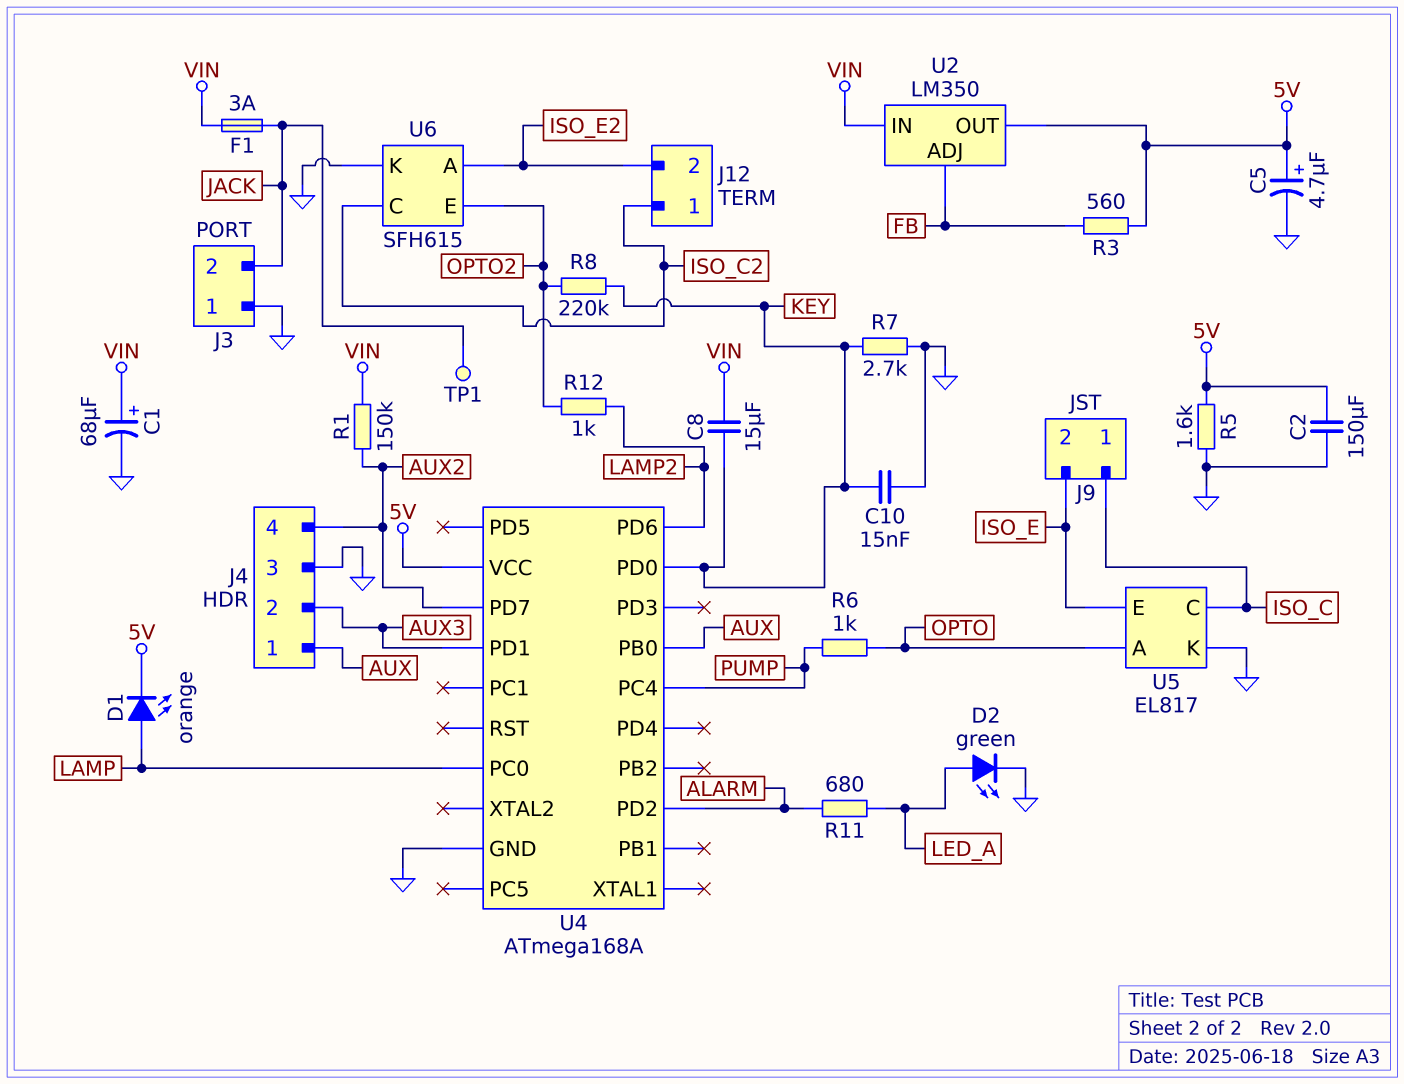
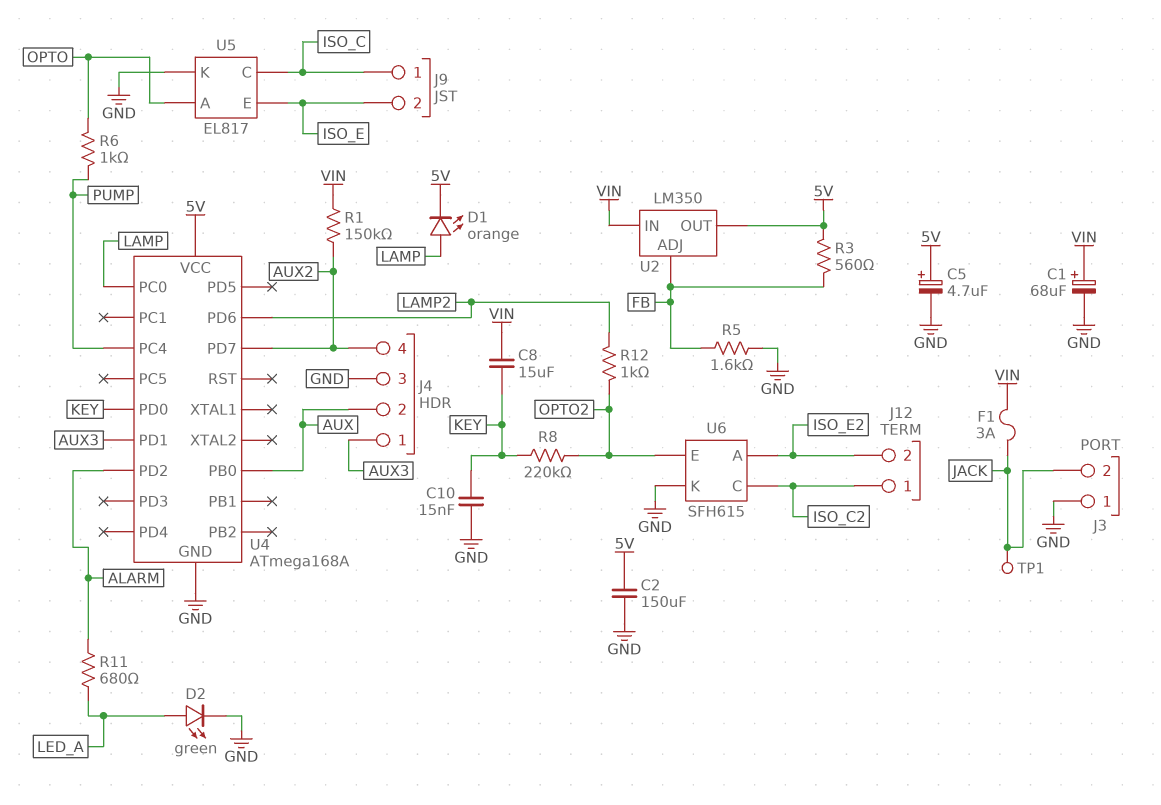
J4 pin 1: AUX -> AUX3
J4 pin 2: AUX3 -> AUX
R5: 1.6k (5V, GND) -> 1.6k (FB, GND)
R7: 2.7k (GND, KEY) -> none

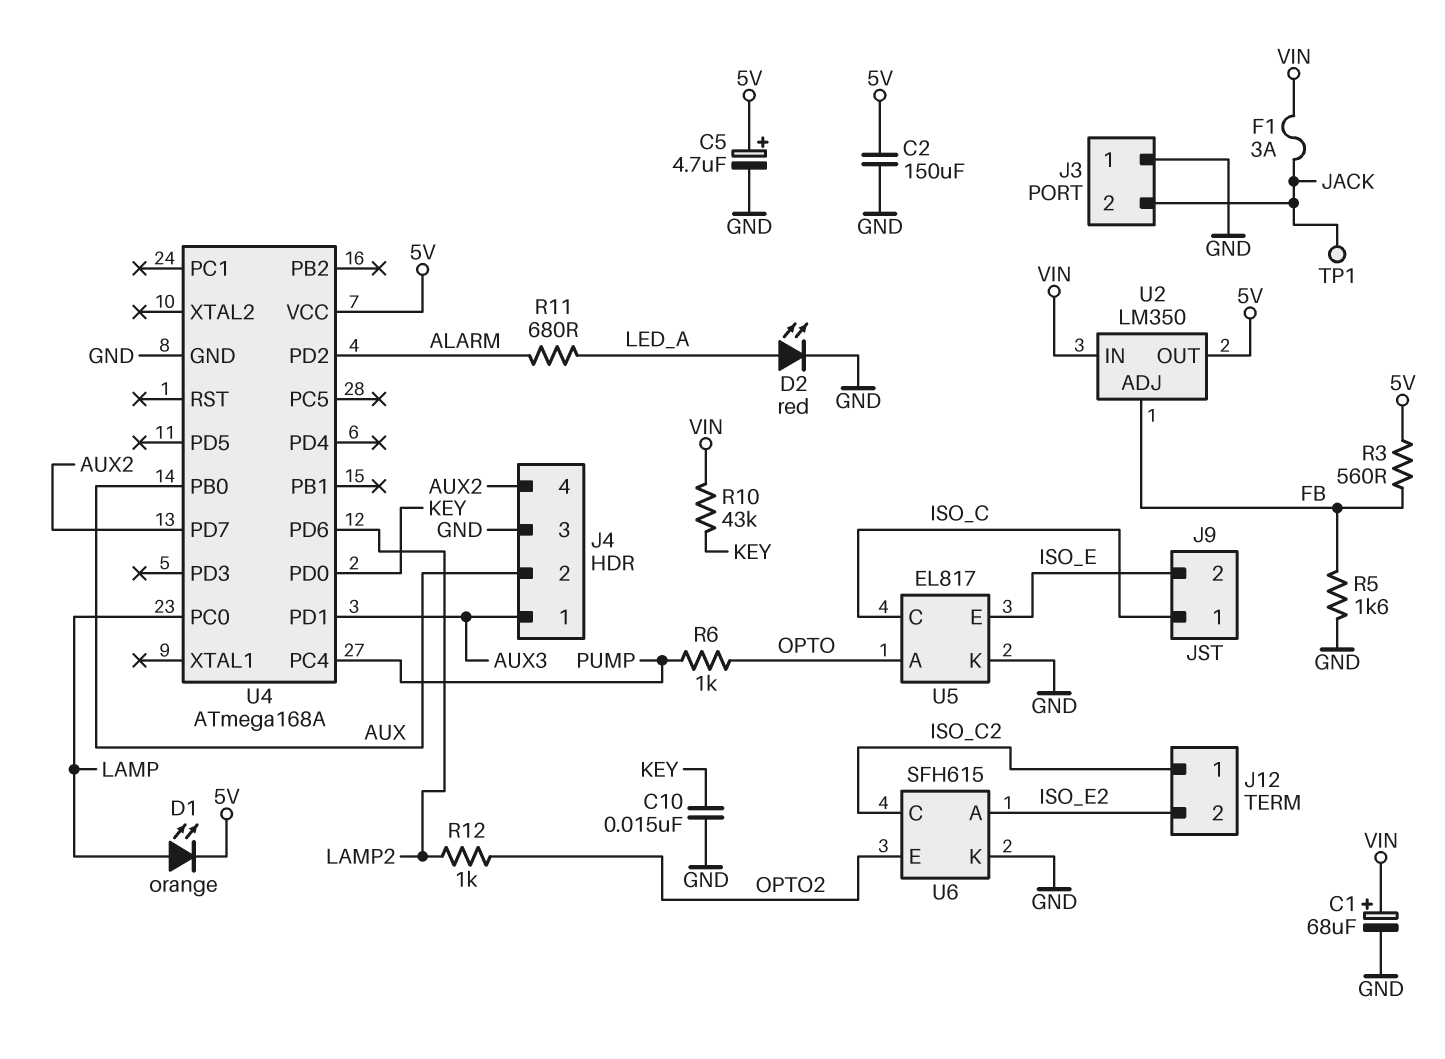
C8: 15uF (KEY, VIN) -> none
D2: LED green (A LED_A, K GND) -> LED red (A LED_A, K GND)
R1: 150k (AUX2, VIN) -> none
R8: 220k (KEY, OPTO2) -> none
R10: none -> 43k (KEY, VIN)

